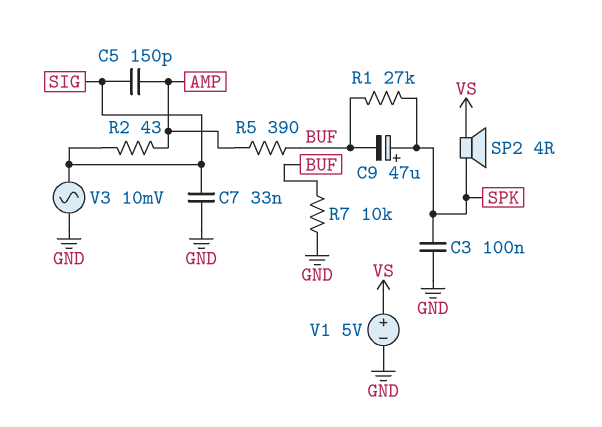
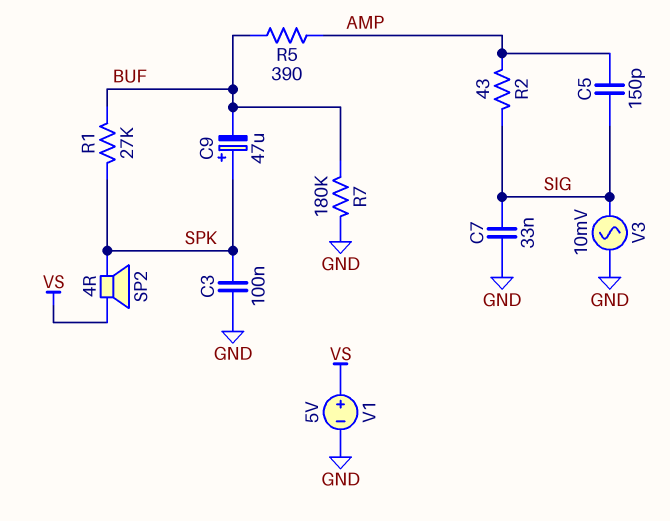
R7: 10k (BUF, GND) -> 180k (BUF, GND)

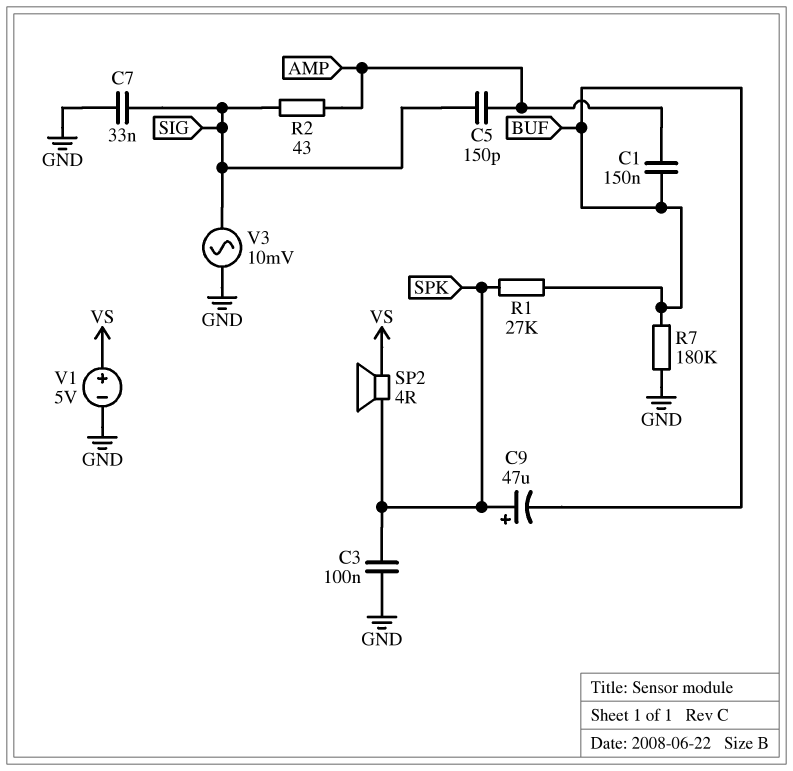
C1: none -> 150nF (AMP, BUF)
R5: 390 (AMP, BUF) -> none

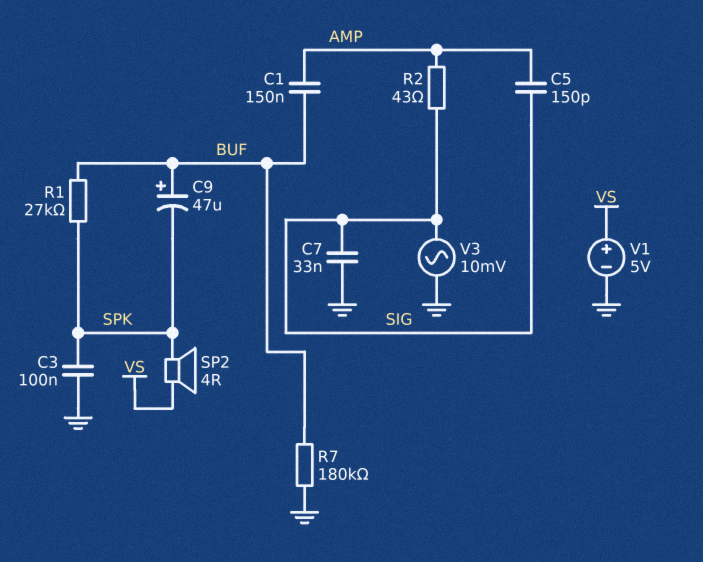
C9: 47uF (plus SPK, minus BUF) -> 47uF (plus BUF, minus SPK)

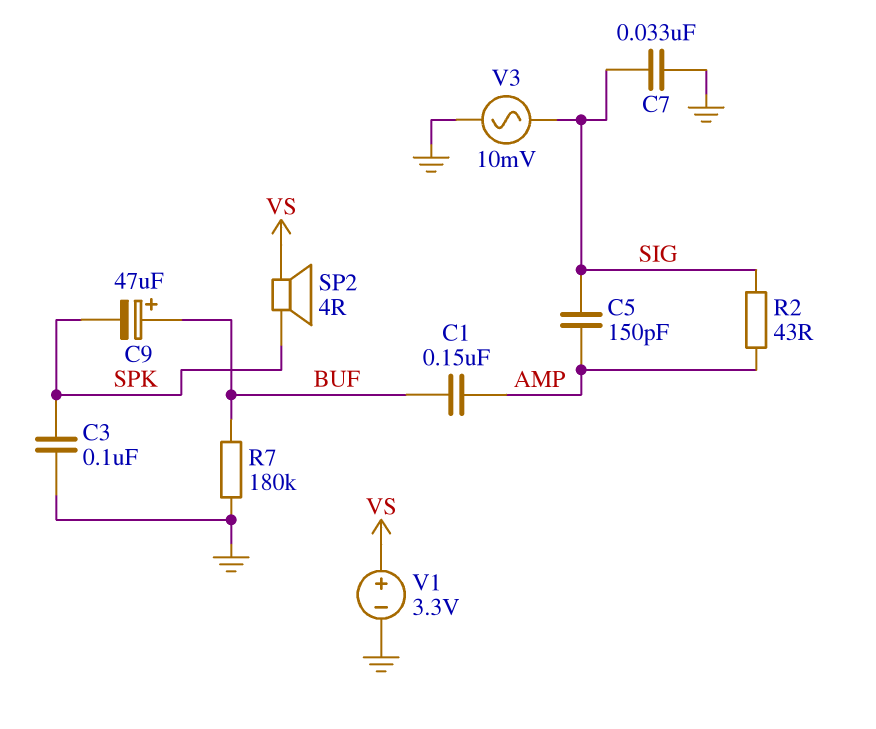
R1: 27k (BUF, SPK) -> none
V1: 5V (plus VS, minus GND) -> 3.3V (plus VS, minus GND)

